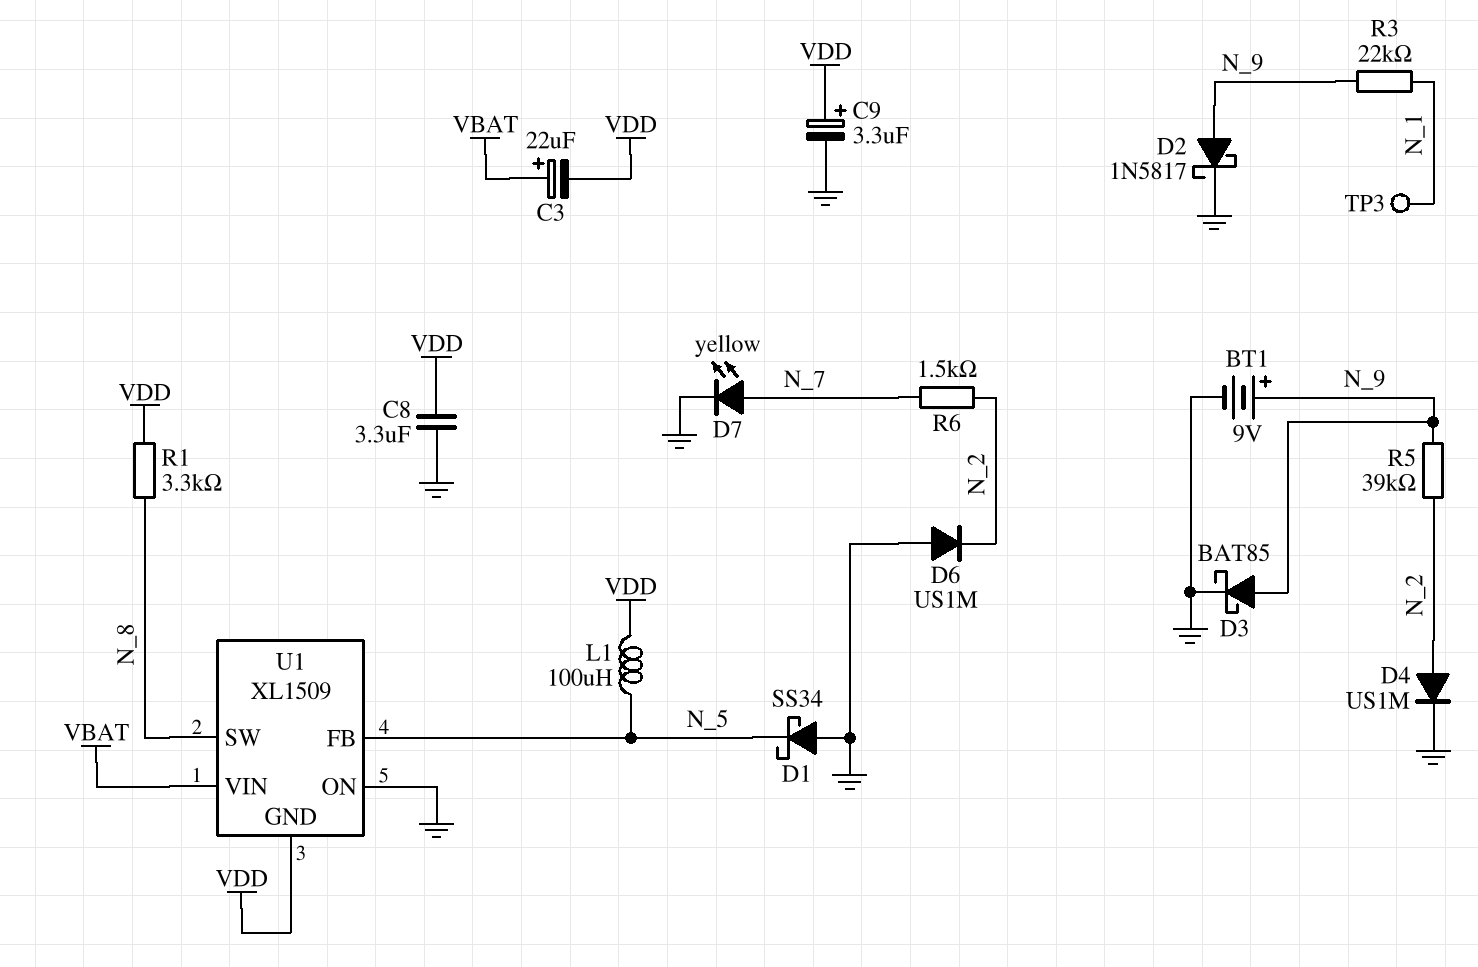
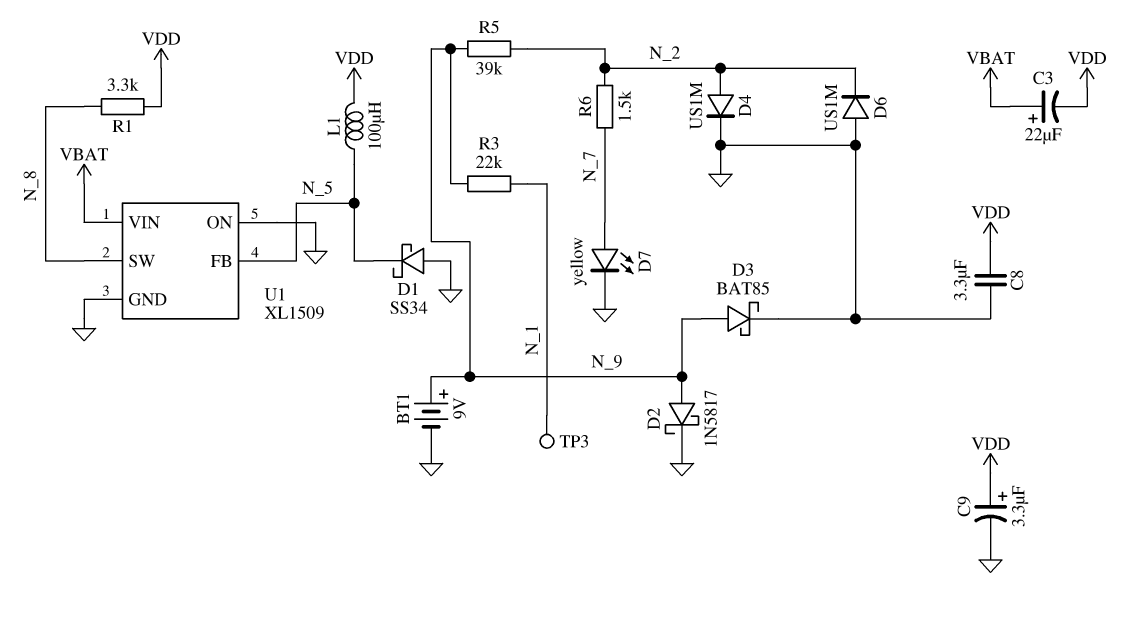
U1 pin GND: VDD -> GND

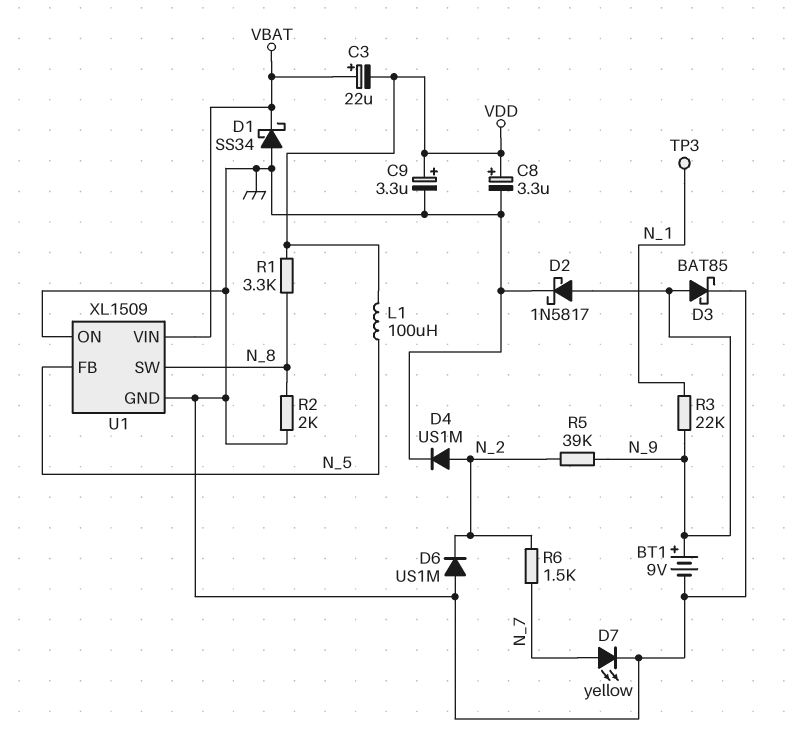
C8: 3.3uF (GND, VDD) -> 3.3uF (plus VDD, minus GND)
D1: schottky SS34 (A GND, K N_5) -> schottky SS34 (A GND, K VBAT)
R2: none -> 2k (GND, N_8)

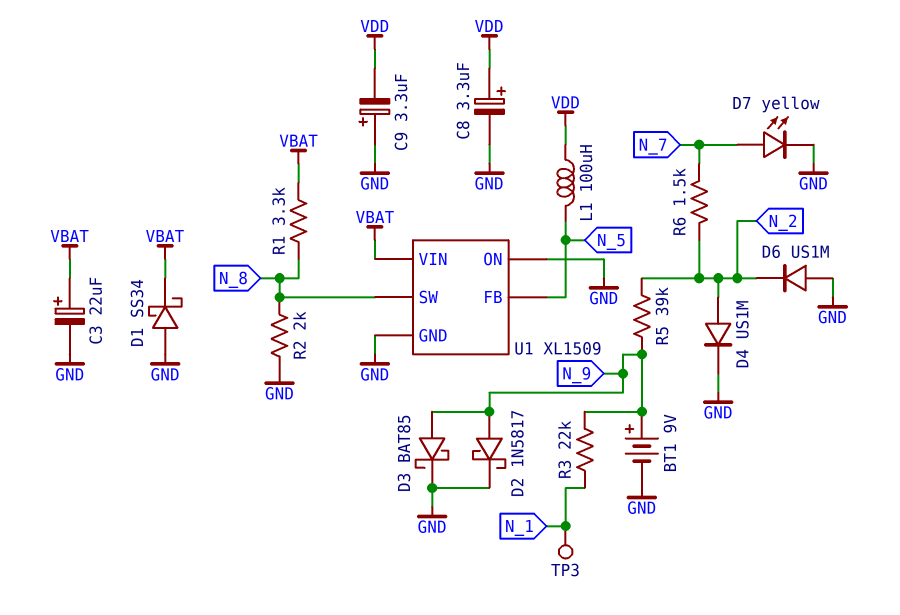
C3: 22uF (plus VBAT, minus VDD) -> 22uF (plus VBAT, minus GND)
C9: 3.3uF (plus VDD, minus GND) -> 3.3uF (plus GND, minus VDD)
R1: 3.3k (N_8, VDD) -> 3.3k (N_8, VBAT)

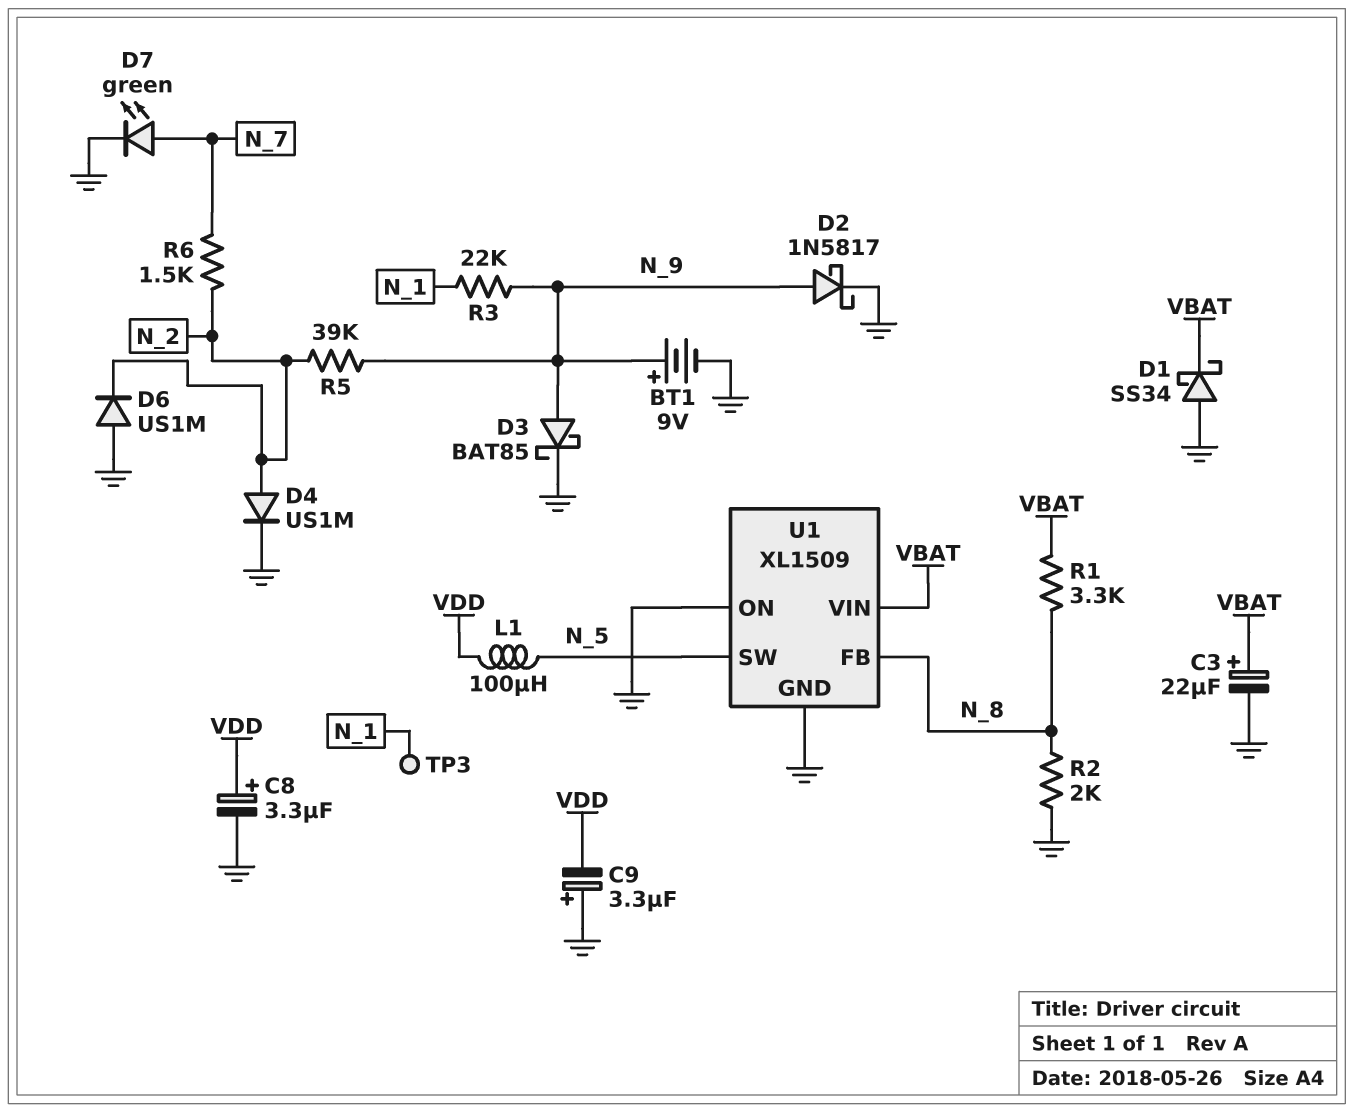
D7: LED yellow (A N_7, K GND) -> LED green (A N_7, K GND)
U1 pin FB: N_5 -> N_8
U1 pin SW: N_8 -> N_5

